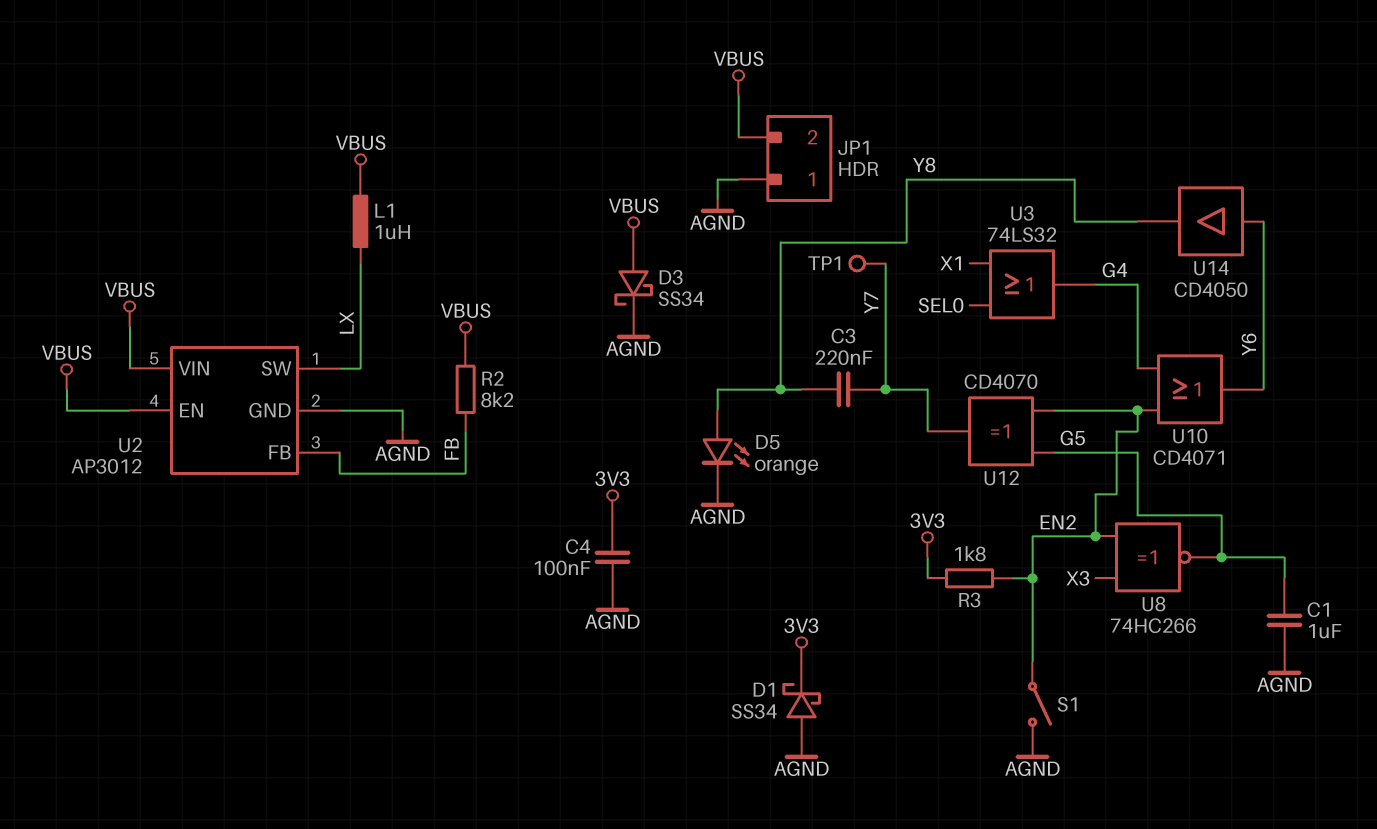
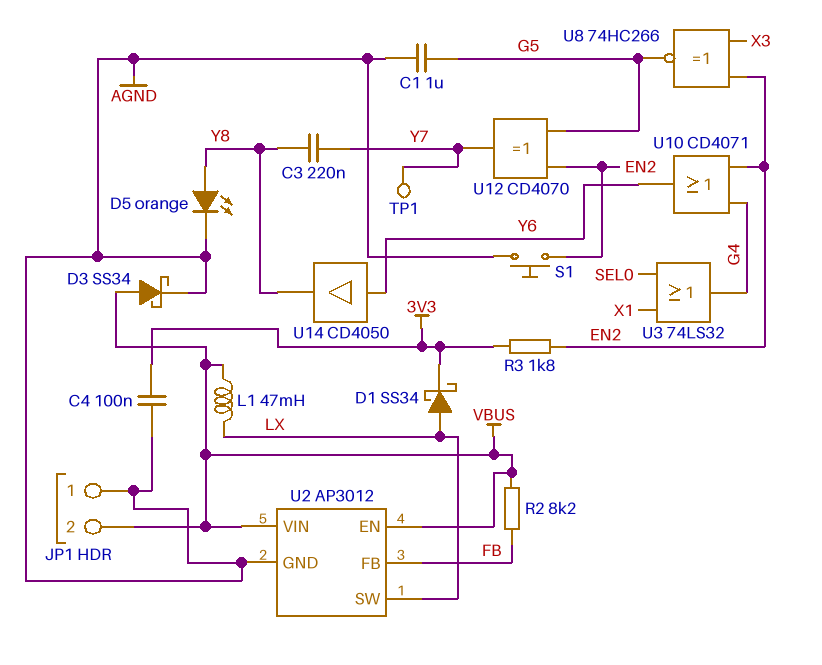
D1: schottky SS34 (A AGND, K 3V3) -> schottky SS34 (A LX, K 3V3)
L1: 1uH (LX, VBUS) -> 47mH (LX, VBUS)
S1: switch (AGND, EN2) -> button (AGND, EN2)

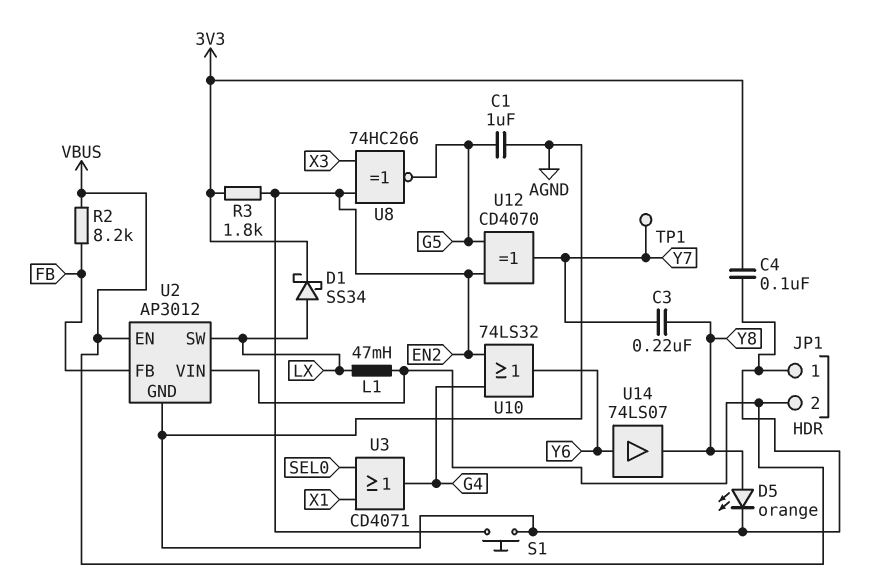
D3: schottky SS34 (A VBUS, K AGND) -> none
U3: OR 74LS32 (in SEL0, in X1, out G4) -> OR CD4071 (in SEL0, in X1, out G4)
U10: OR CD4071 (in EN2, in G4, out Y6) -> OR 74LS32 (in EN2, in G4, out Y6)
U14: buffer CD4050 (in Y6, out Y8) -> buffer 74LS07 (in Y6, out Y8)

